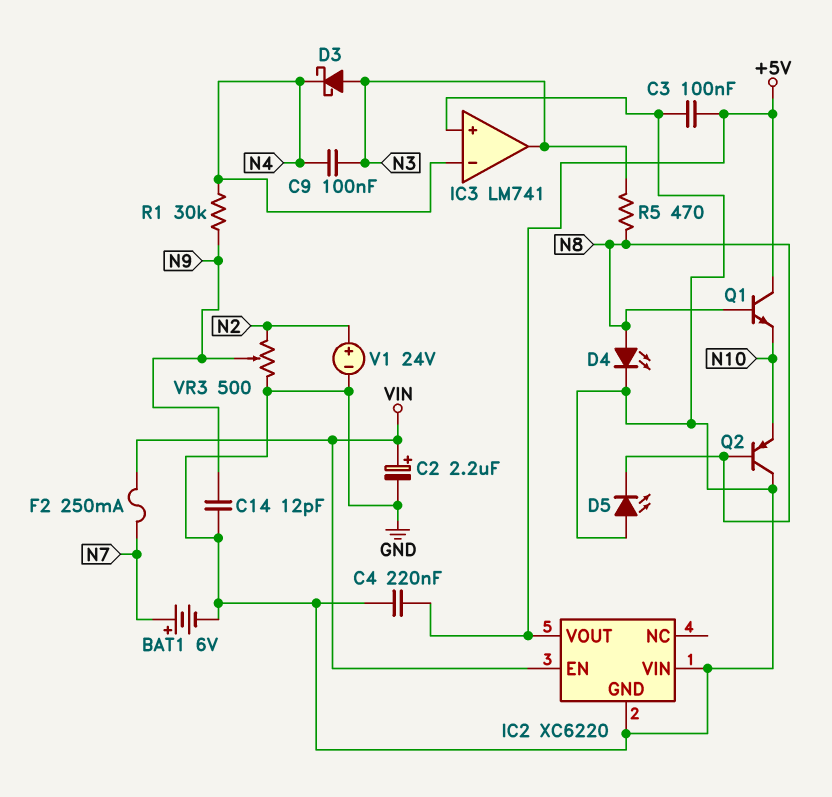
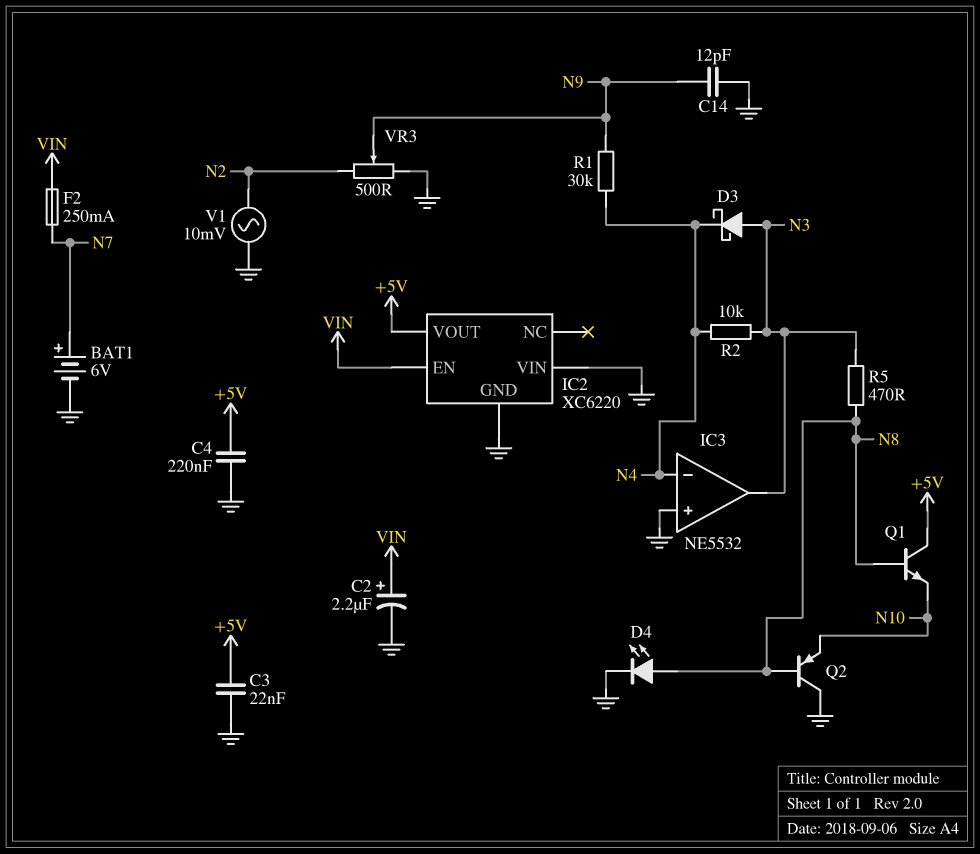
C3: 100nF (+5V, GND) -> 22nF (+5V, GND)
C9: 100nF (N3, N4) -> none
D5: LED (A GND, K N8) -> none
IC3: LM741 -> NE5532
R2: none -> 10k (N3, N4)
V1: 24V (plus N2, minus GND) -> AC 10mV (GND, N2)

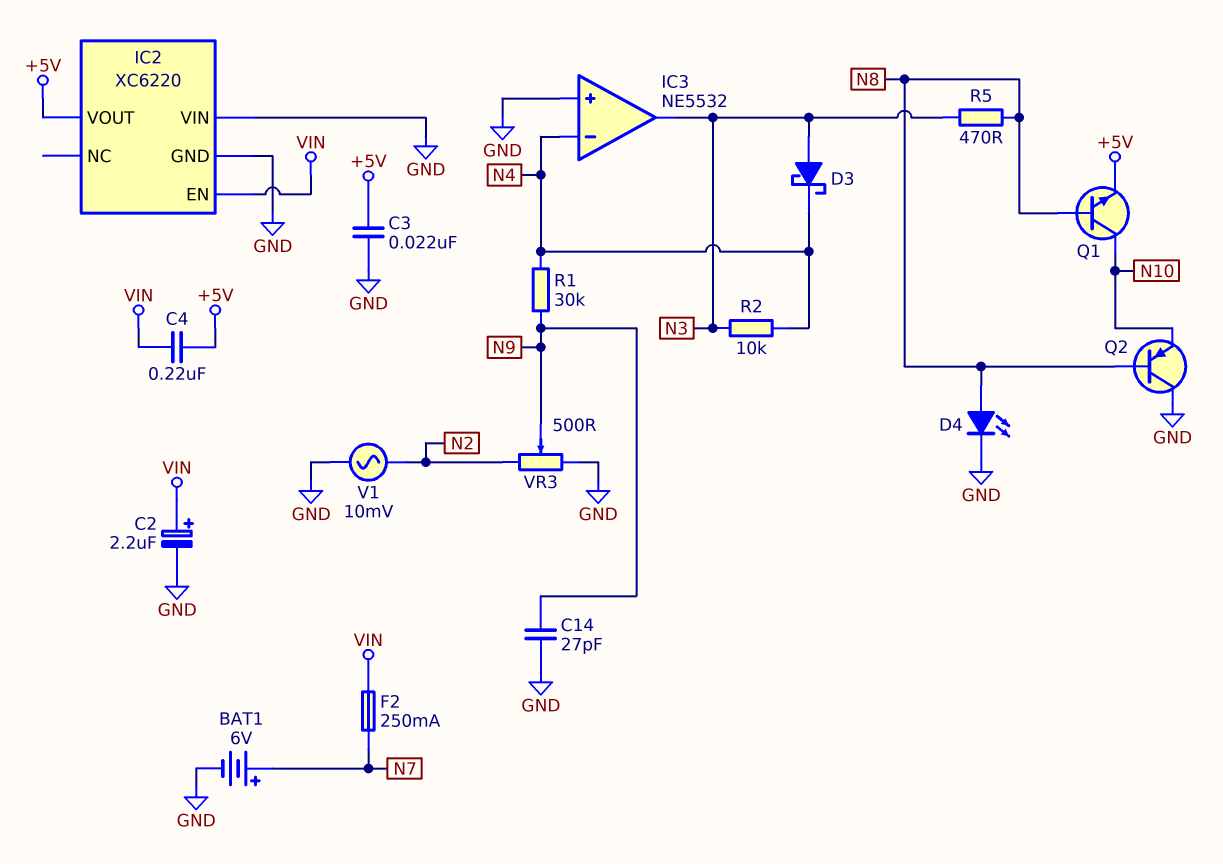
C4: 220nF (+5V, GND) -> 220nF (+5V, VIN)
C14: 12pF (GND, N9) -> 27pF (GND, N9)
Q1: NPN (B N8, C +5V, E N10) -> NPN (B N8, C N10, E +5V)

